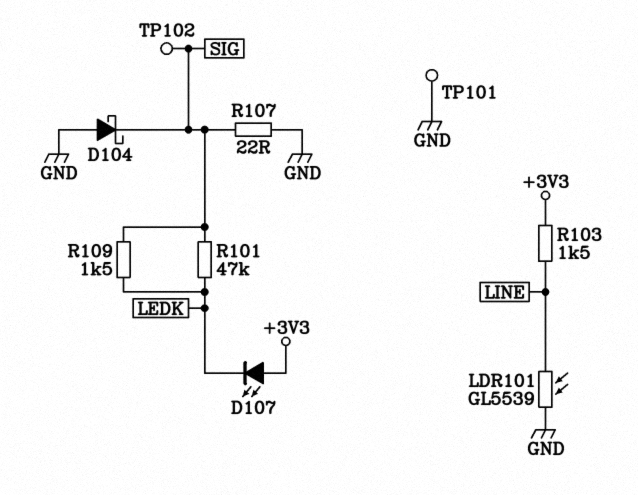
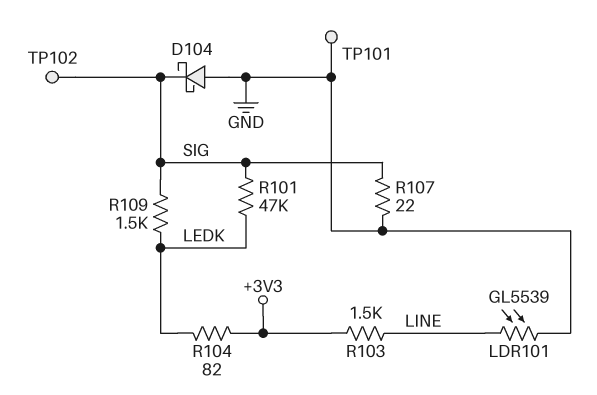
D107: LED (A +3V3, K LEDK) -> none
R104: none -> 82 (+3V3, LEDK)

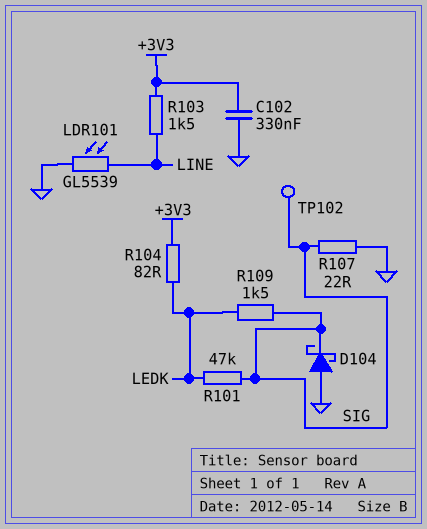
C102: none -> 330nF (+3V3, GND)
TP101: test point (GND) -> none

